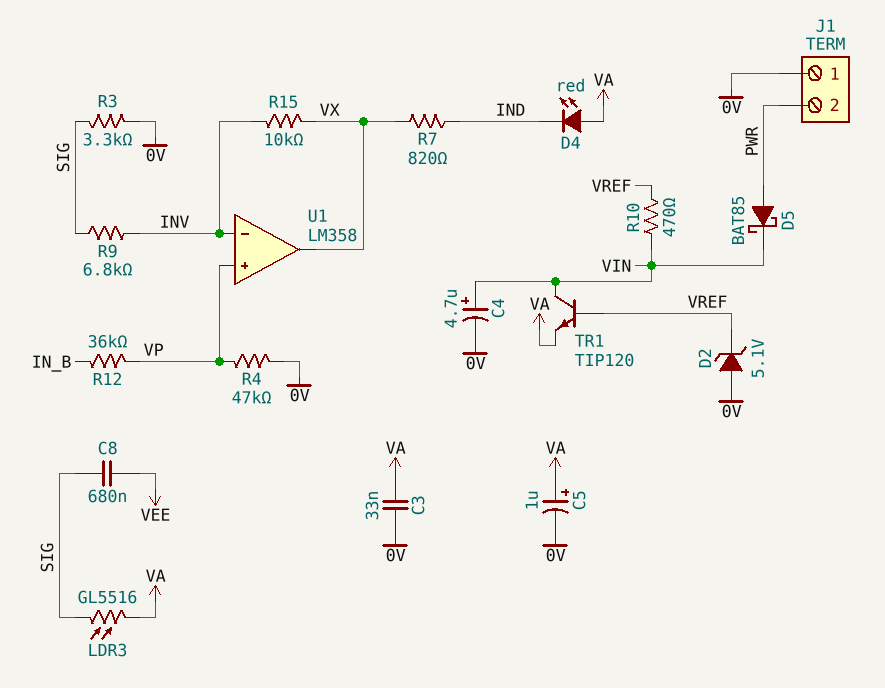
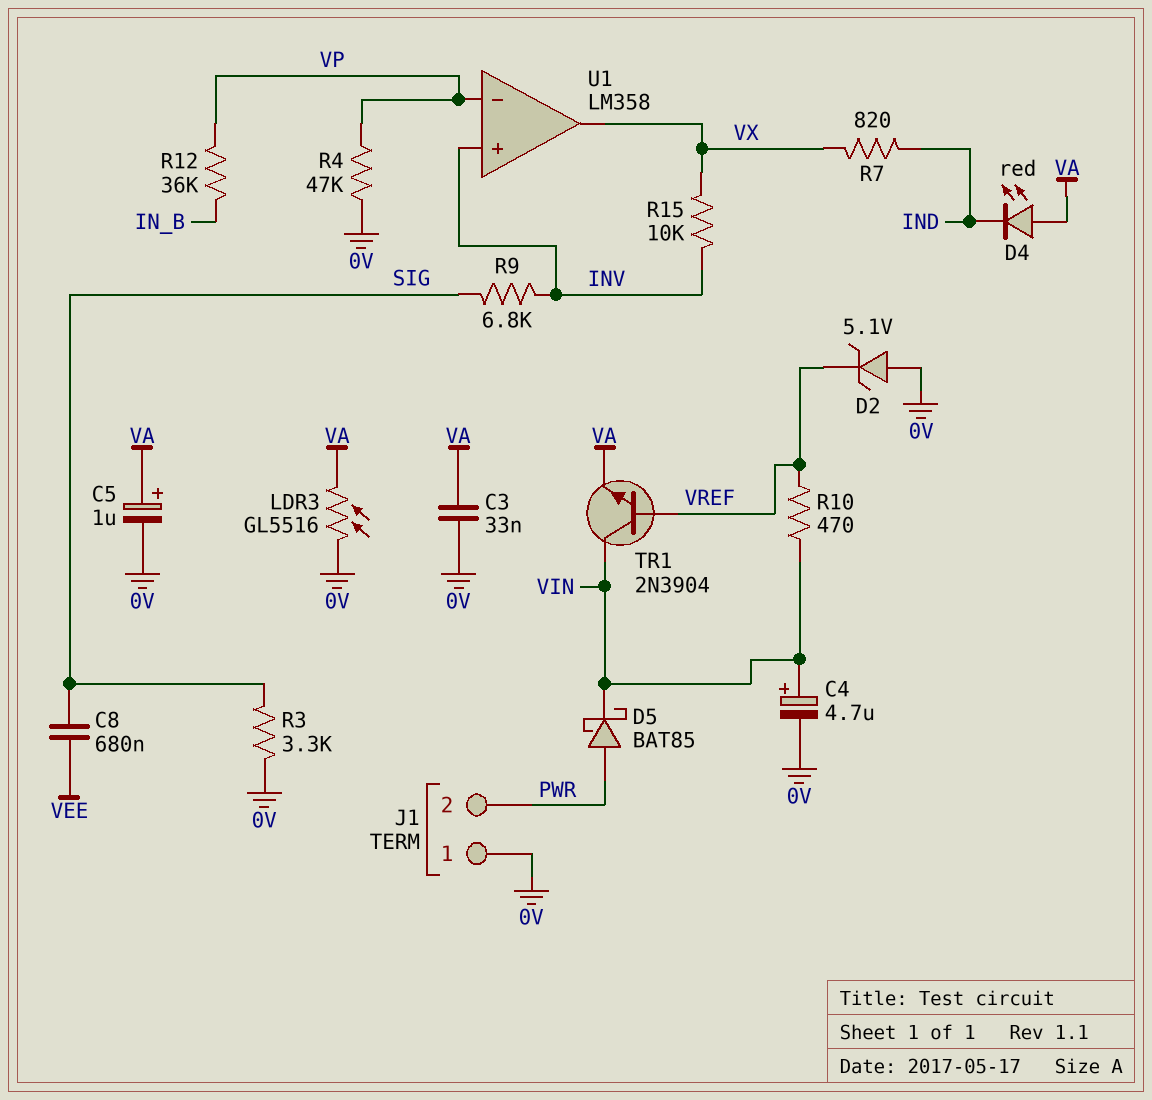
LDR3: GL5516 (SIG, VA) -> GL5516 (0V, VA)
TR1: NPN TIP120 (B VREF, C VIN, E VA) -> NPN 2N3904 (B VREF, C VIN, E VA)
U1 pin in+: VP -> INV
U1 pin in-: INV -> VP

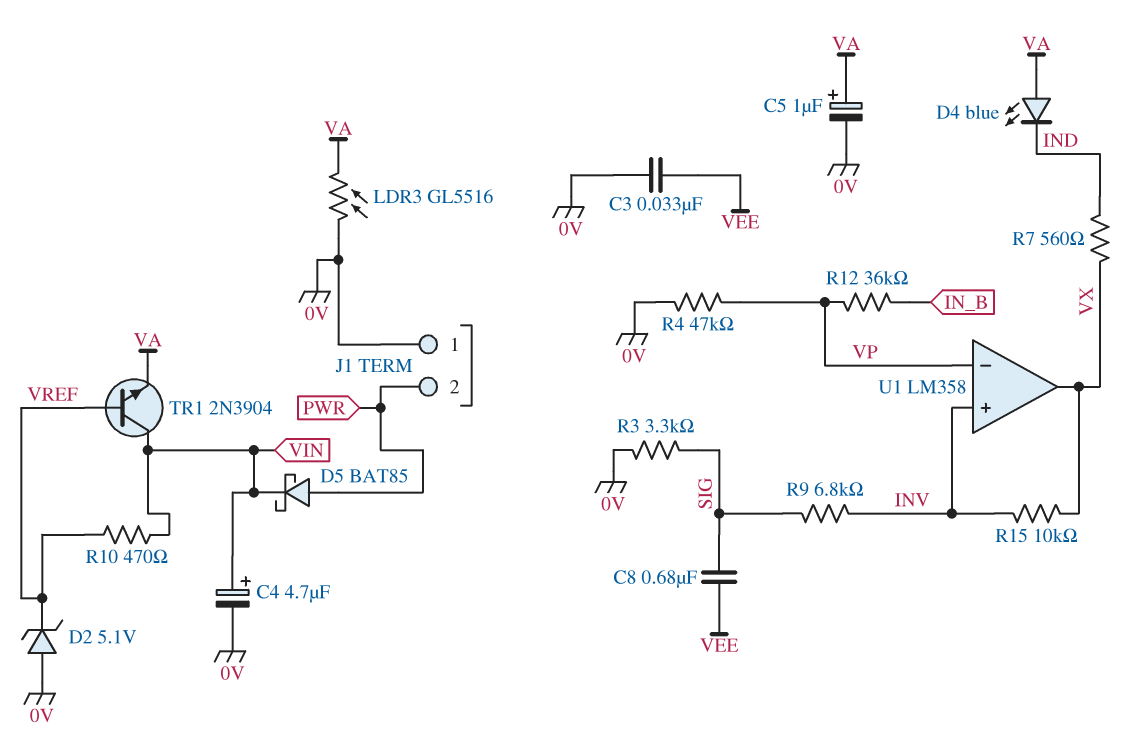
C3: 33nF (0V, VA) -> 33nF (0V, VEE)
D4: LED red (A VA, K IND) -> LED blue (A VA, K IND)
R7: 820 (IND, VX) -> 560 (IND, VX)

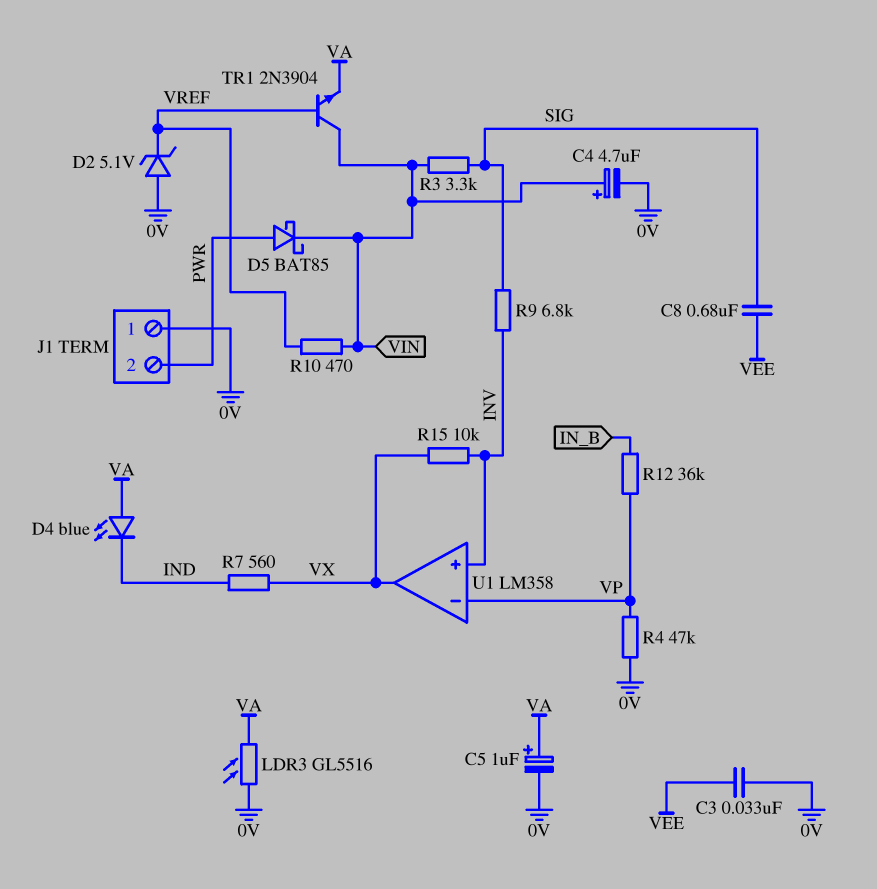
R3: 3.3k (0V, SIG) -> 3.3k (SIG, VIN)

